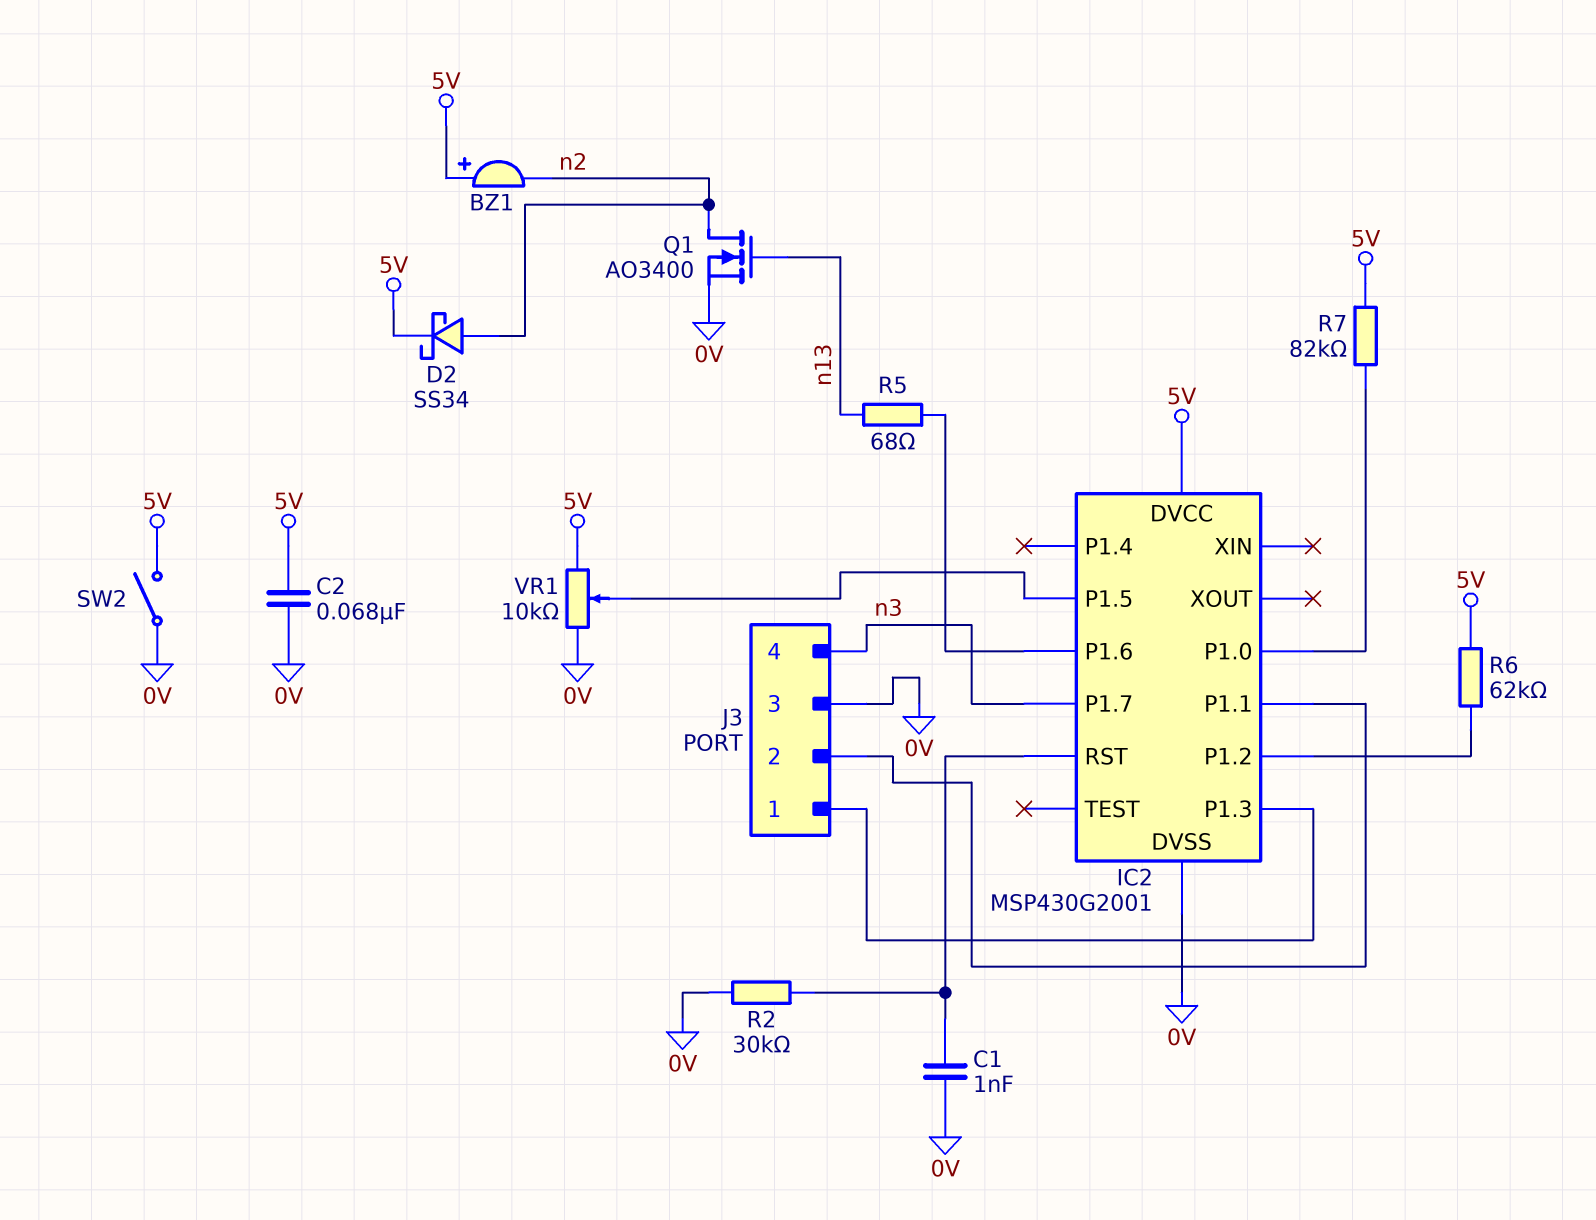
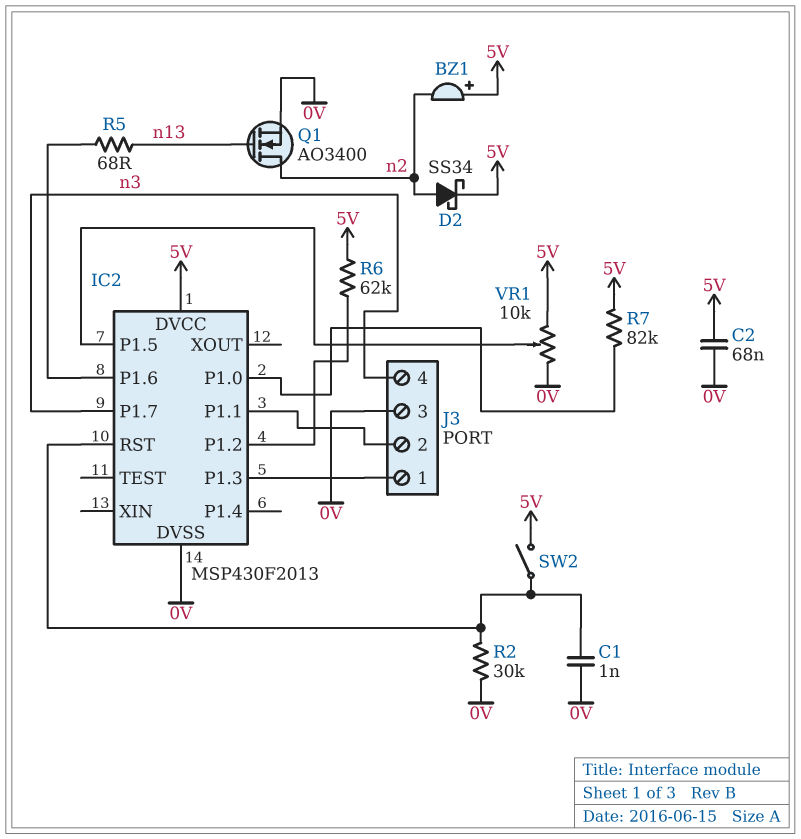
IC2: MSP430G2001 -> MSP430F2013
SW2: switch (0V, 5V) -> switch (5V, IC2/RST)

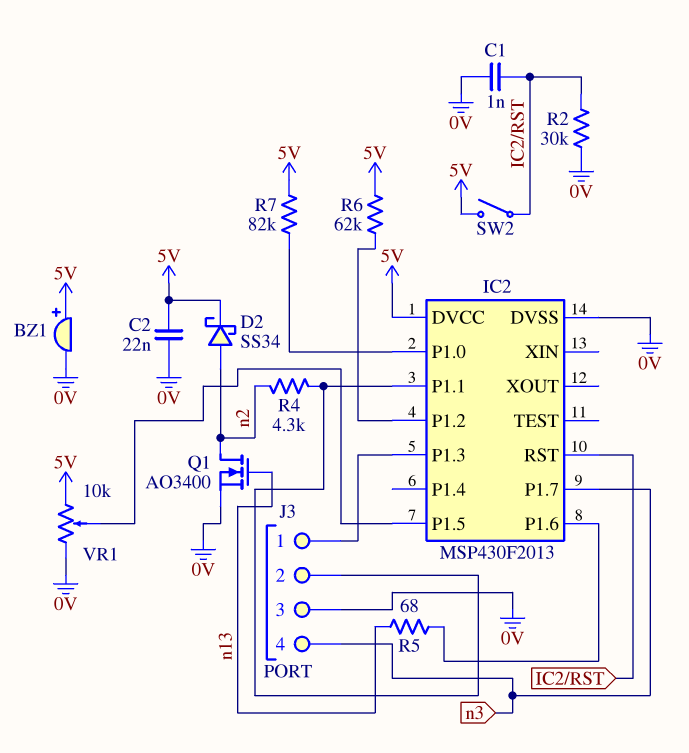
BZ1: buzzer (plus 5V, minus n2) -> buzzer (plus 5V, minus 0V)
C2: 68nF (0V, 5V) -> 22nF (0V, 5V)
R4: none -> 4.3k (IC2/P1.1, n2)

